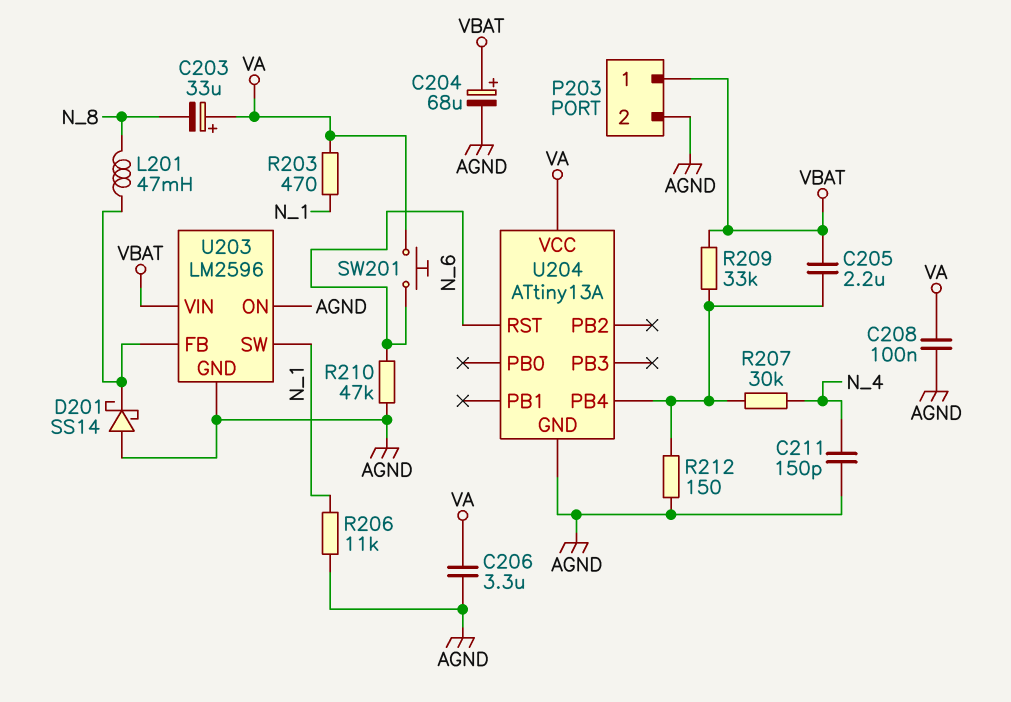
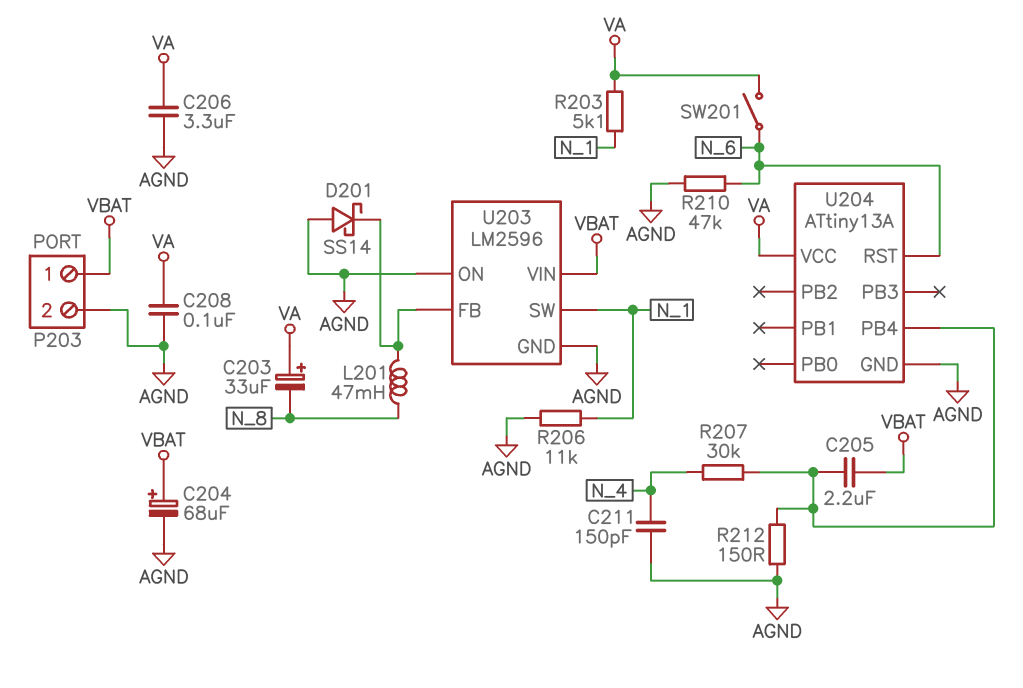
R203: 470 (N_1, VA) -> 5.1k (N_1, VA)
R209: 33k (U204/PB4, VBAT) -> none
SW201: button (N_6, VA) -> switch (N_6, VA)

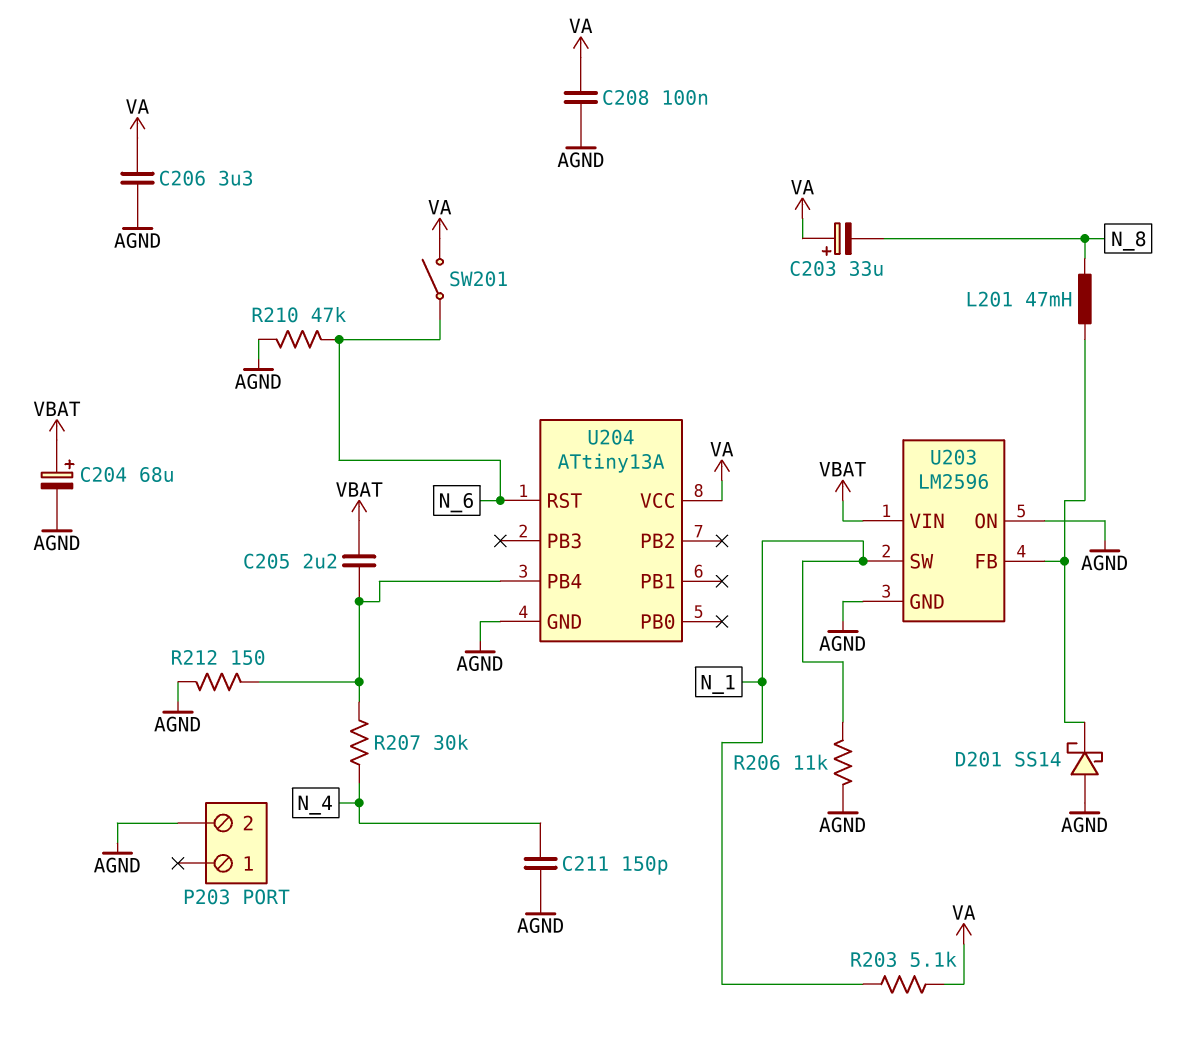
P203 pin 1: VBAT -> none

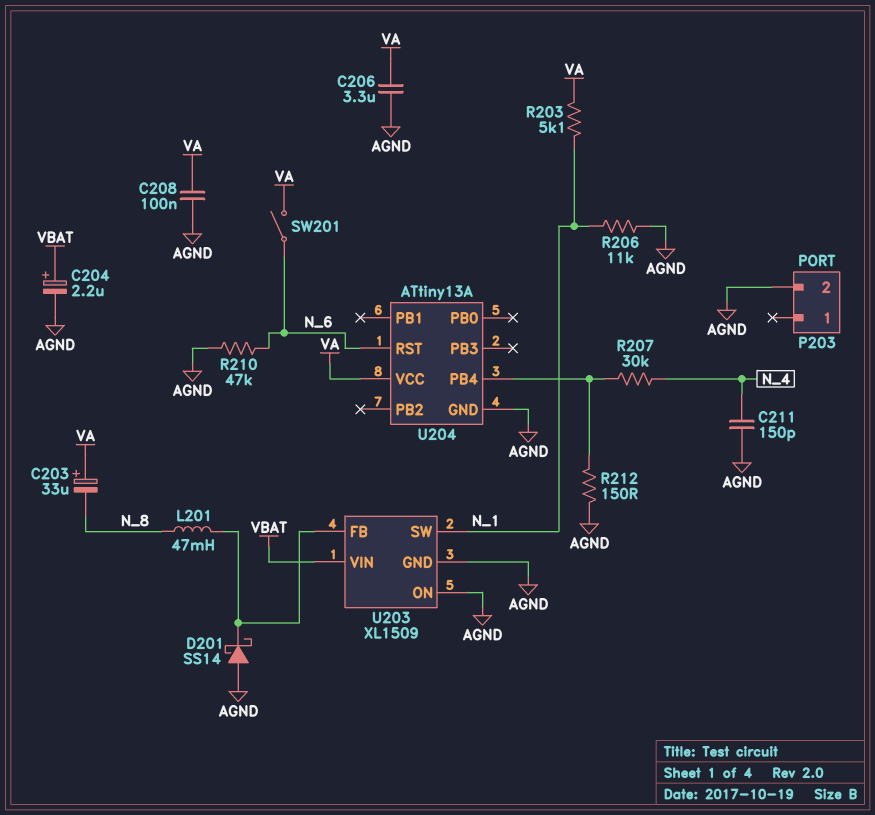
C204: 68uF (plus VBAT, minus AGND) -> 2.2uF (plus VBAT, minus AGND)
C205: 2.2uF (U204/PB4, VBAT) -> none
U203: LM2596 -> XL1509

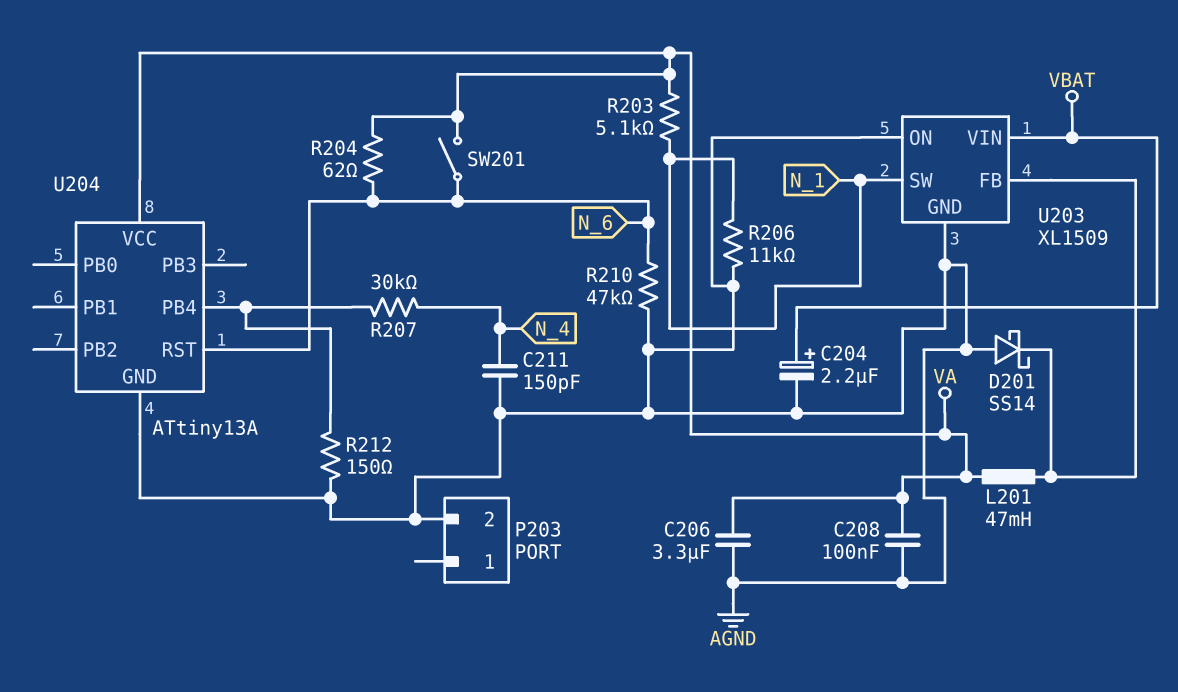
C203: 33uF (plus VA, minus N_8) -> none
L201: 47mH (N_8, U203/FB) -> 47mH (U203/FB, VA)
R204: none -> 62 (N_6, VA)

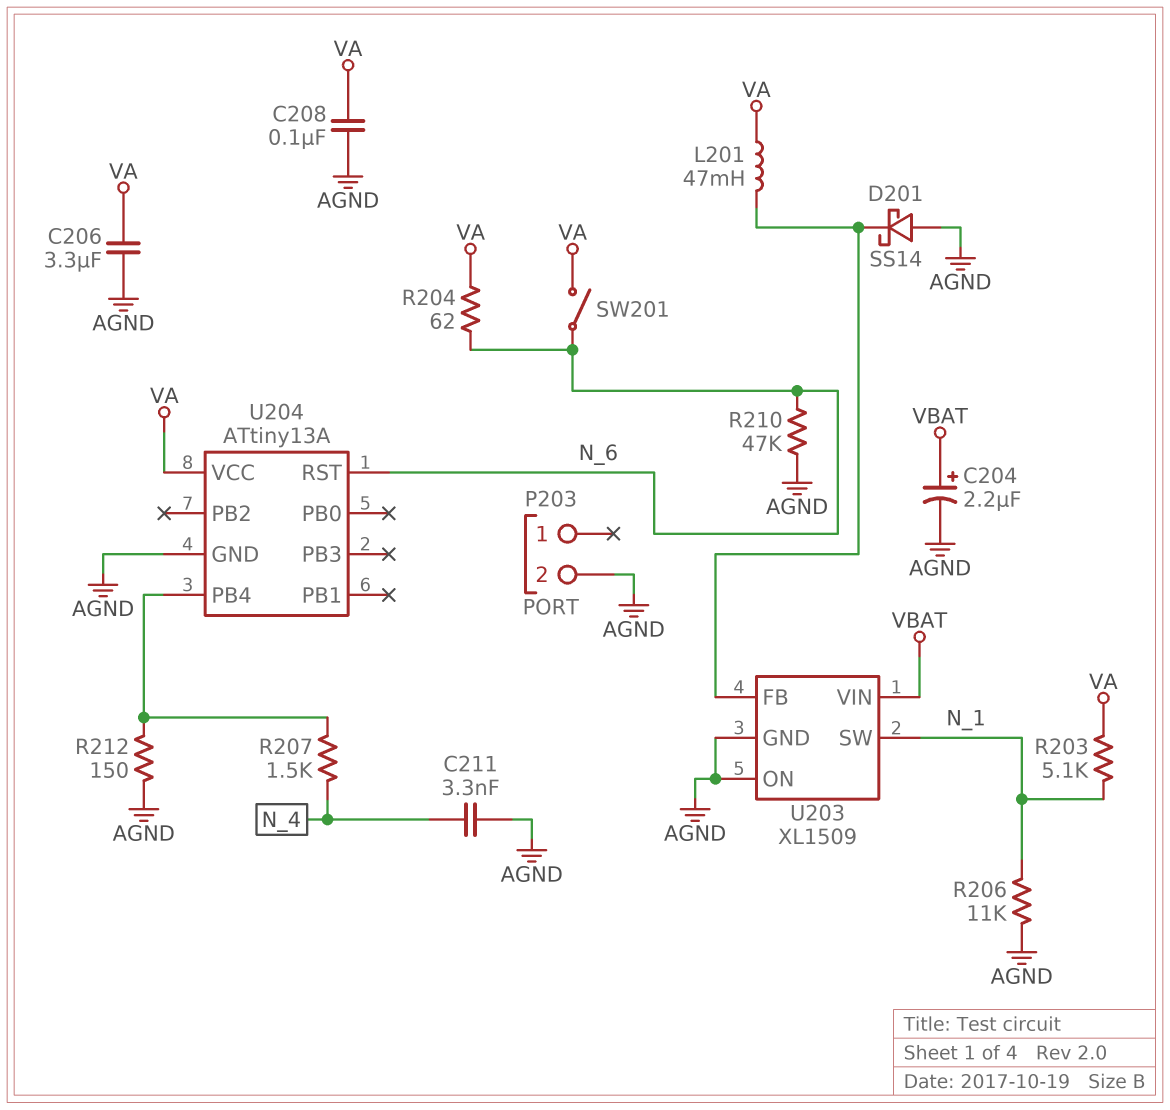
C211: 150pF (AGND, N_4) -> 3.3nF (AGND, N_4)
R207: 30k (N_4, U204/PB4) -> 1.5k (N_4, U204/PB4)

